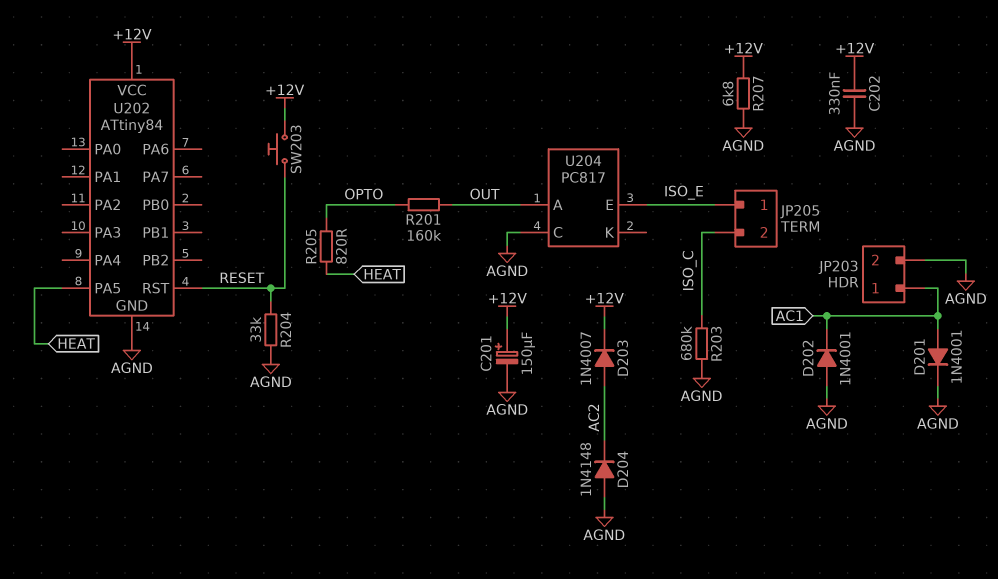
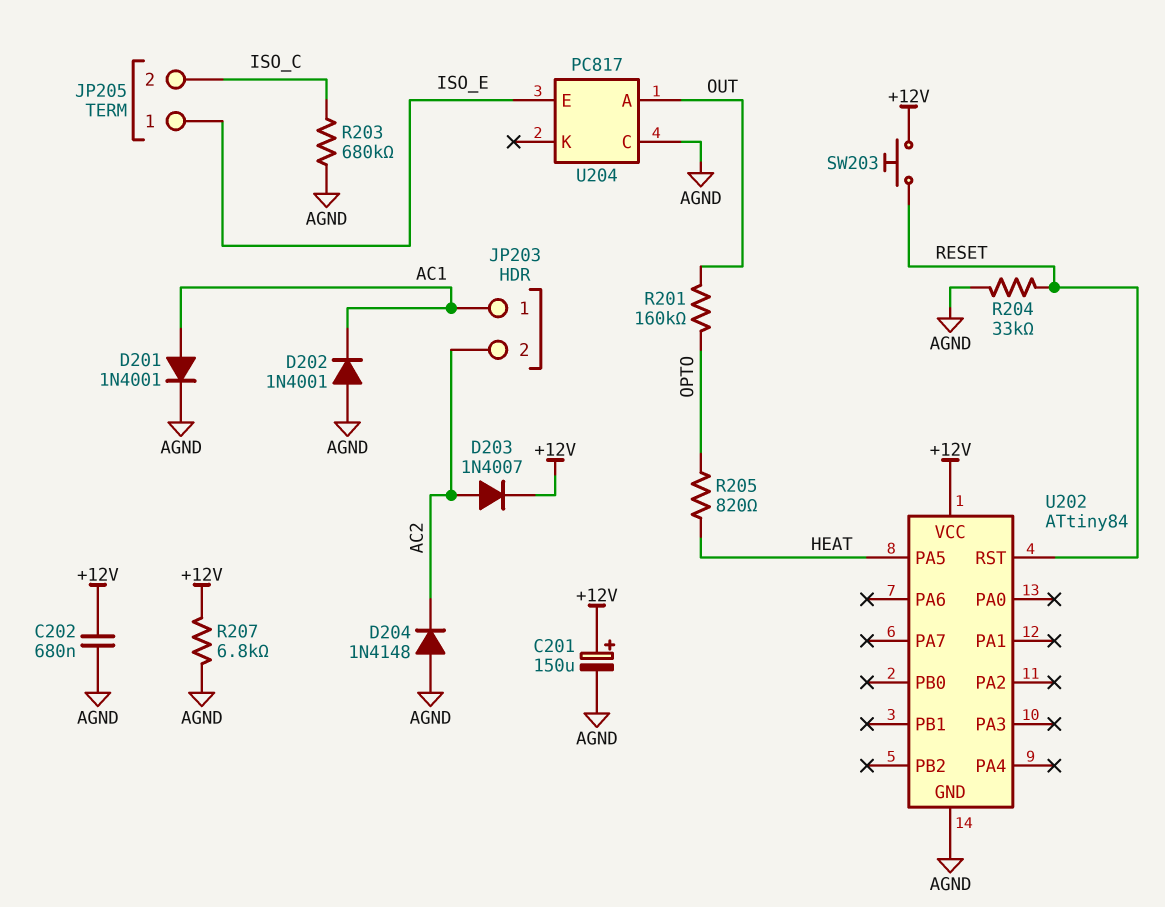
C202: 330nF (+12V, AGND) -> 680nF (+12V, AGND)
JP203 pin 2: AGND -> AC2

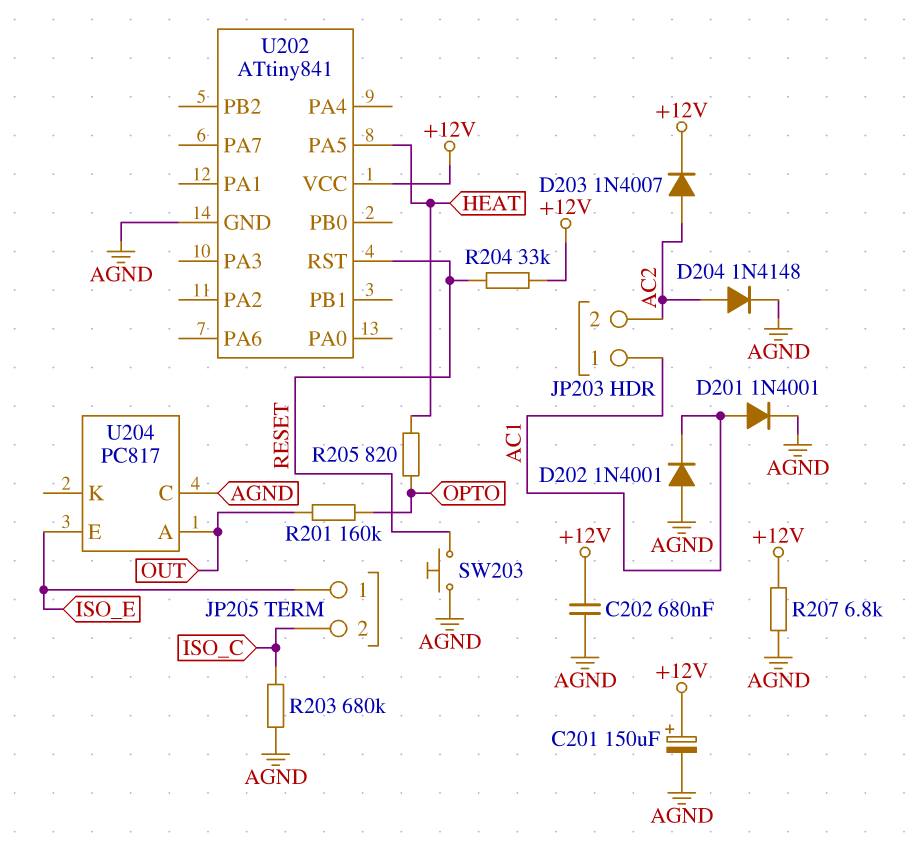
D204: diode 1N4148 (A AGND, K AC2) -> diode 1N4148 (A AC2, K AGND)
R204: 33k (AGND, RESET) -> 33k (+12V, RESET)
SW203: button (+12V, RESET) -> button (AGND, RESET)
U202: ATtiny84 -> ATtiny841

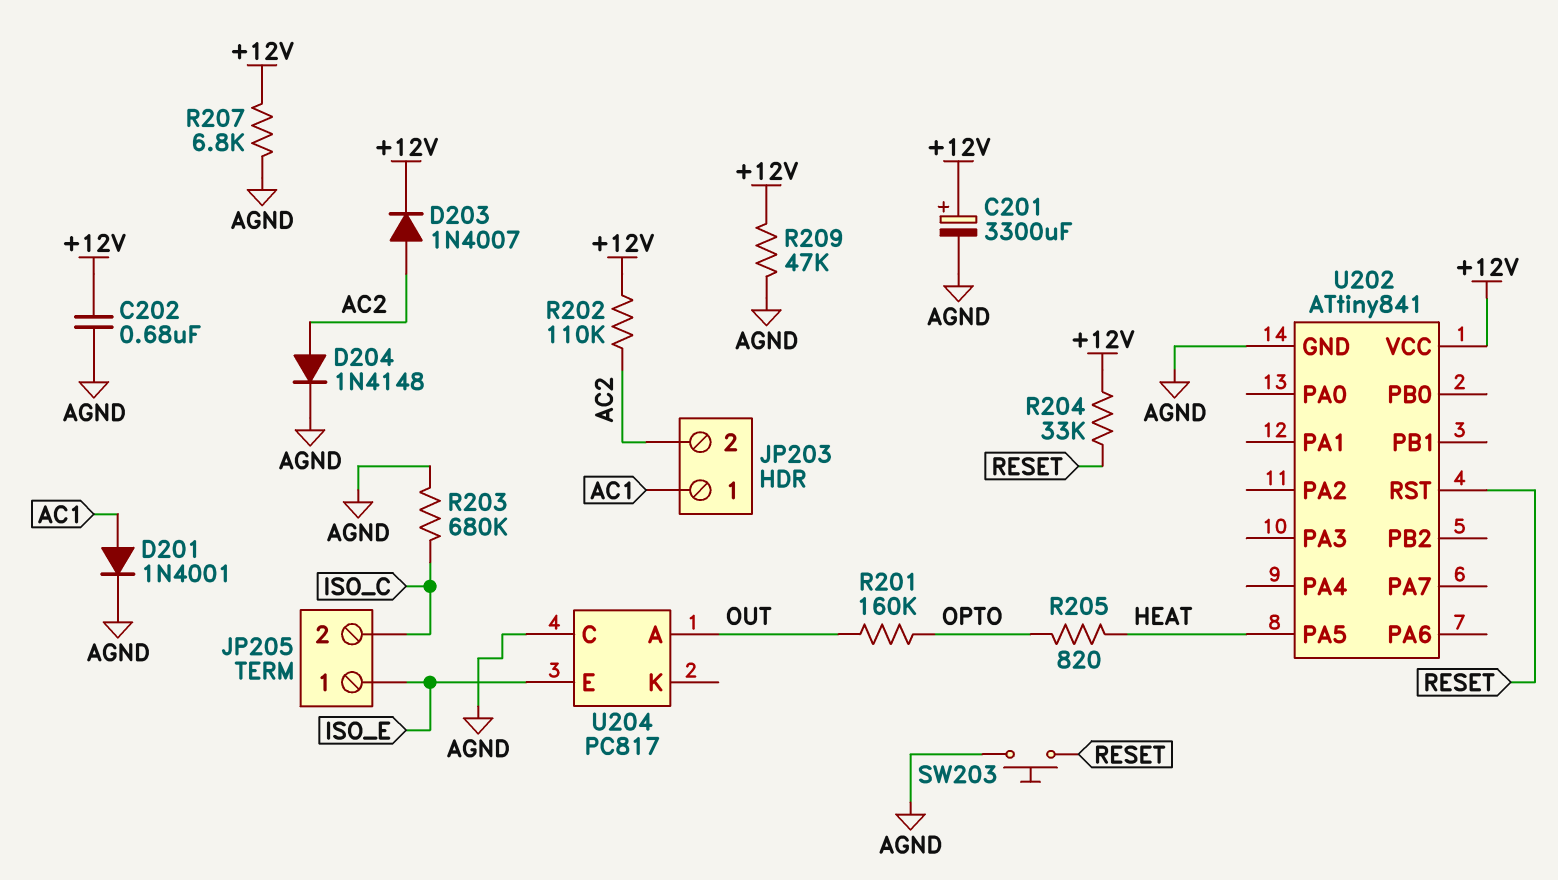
C201: 150uF (plus +12V, minus AGND) -> 3300uF (plus +12V, minus AGND)
D202: diode 1N4001 (A AGND, K AC1) -> none
R202: none -> 110k (+12V, AC2)
R209: none -> 47k (+12V, AGND)

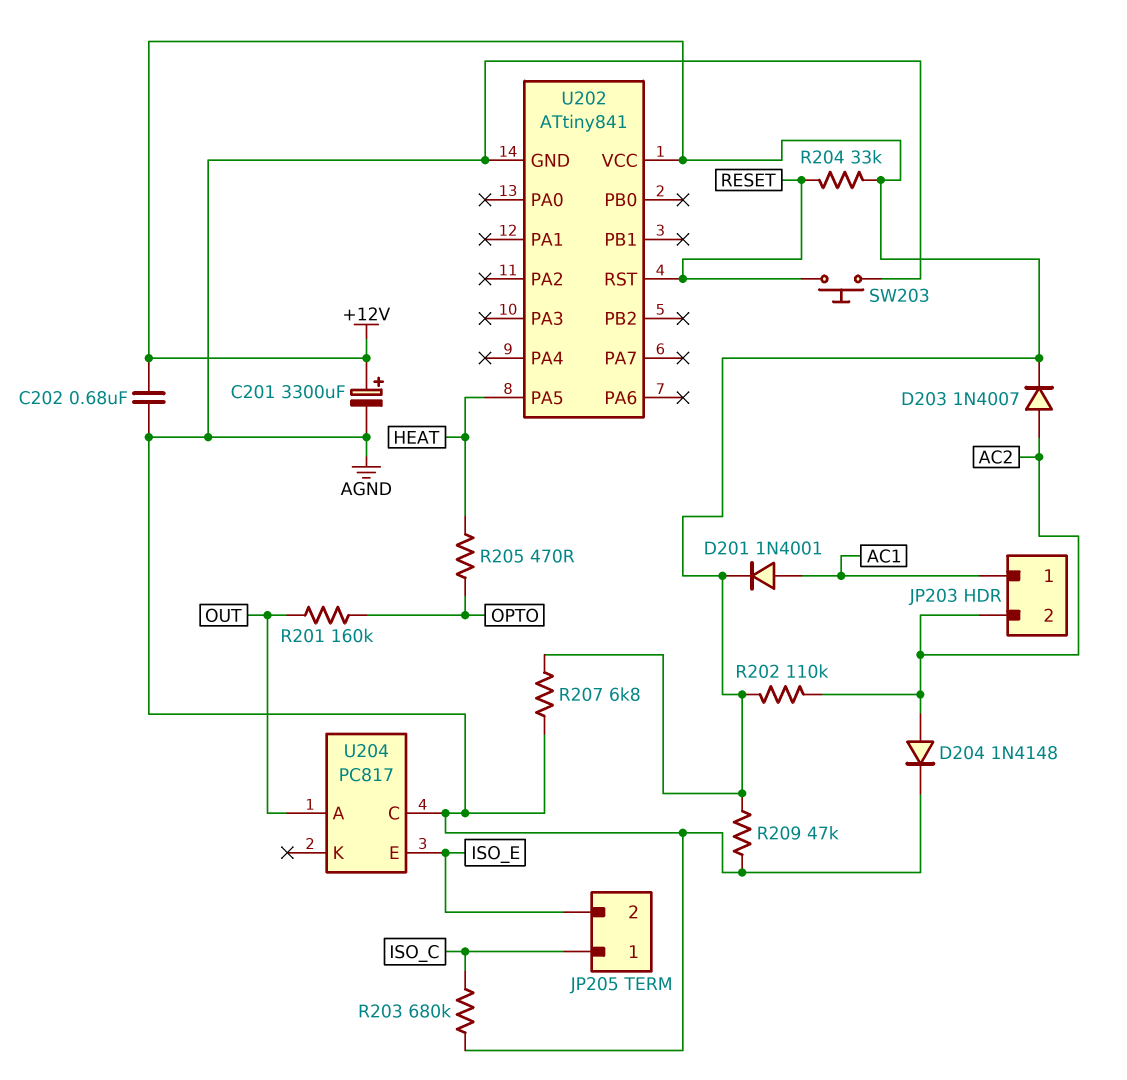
D201: diode 1N4001 (A AC1, K AGND) -> diode 1N4001 (A AC1, K +12V)
JP205 pin 1: ISO_E -> ISO_C
JP205 pin 2: ISO_C -> ISO_E
R205: 820 (HEAT, OPTO) -> 470 (HEAT, OPTO)

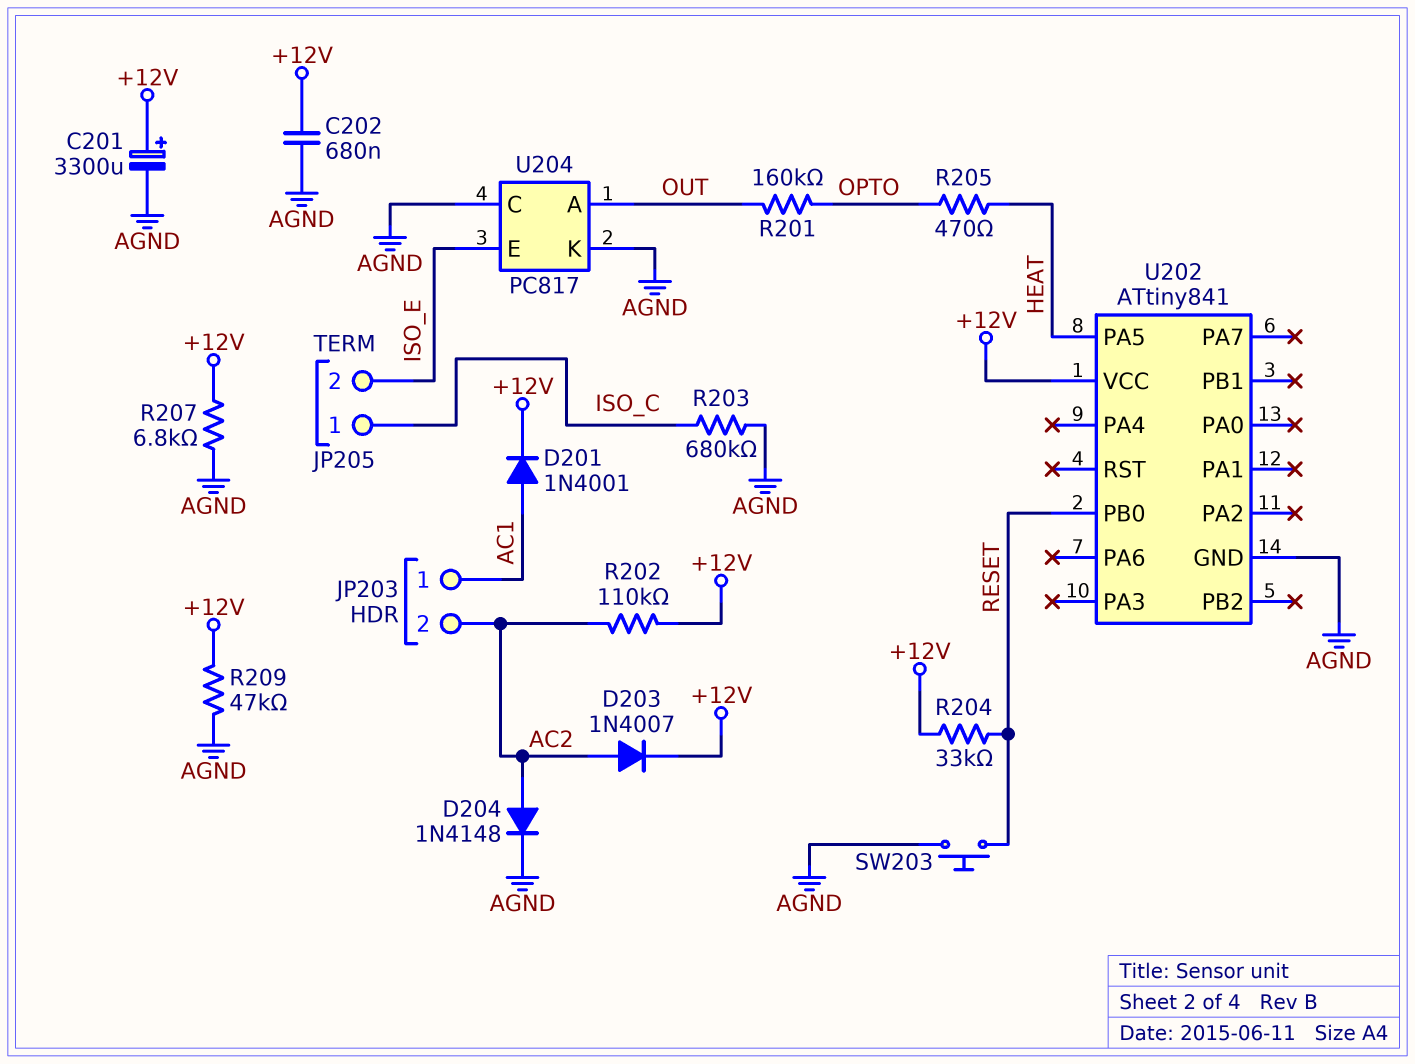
U202 pin PB0: none -> RESET
U202 pin RST: RESET -> none
U204 pin K: none -> AGND

